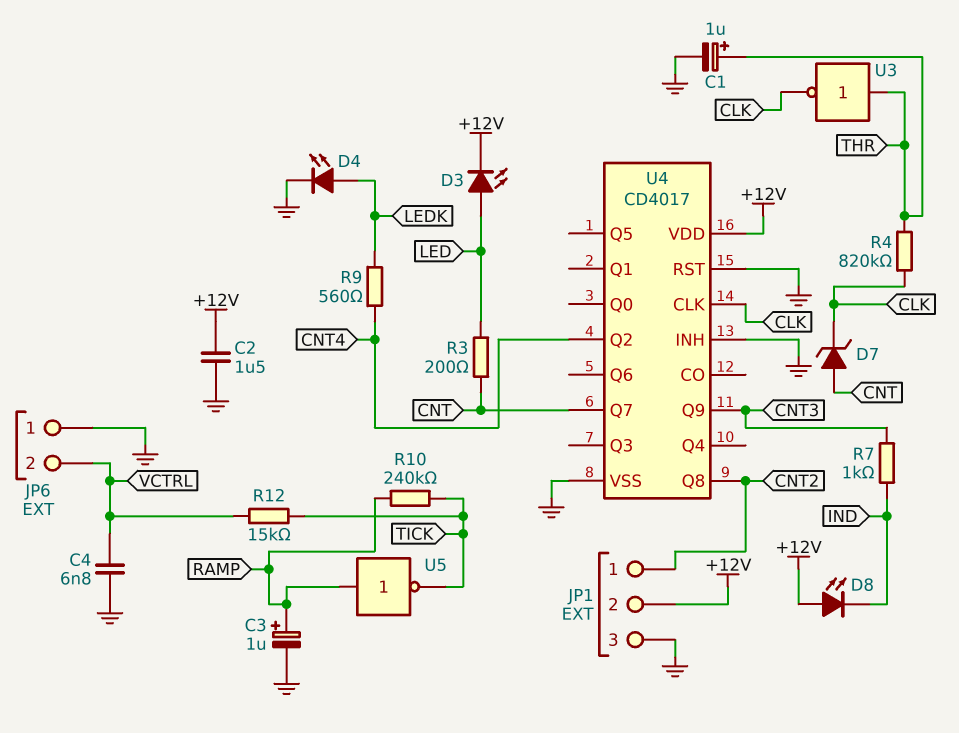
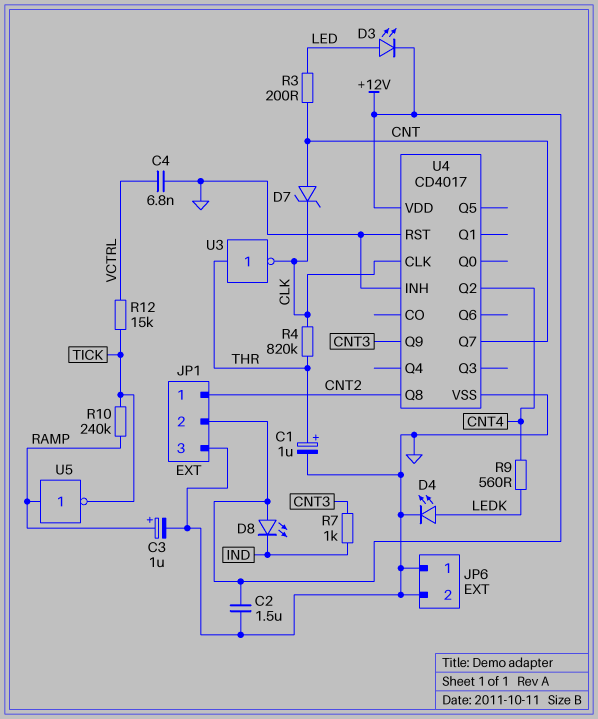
JP6 pin 2: VCTRL -> GND

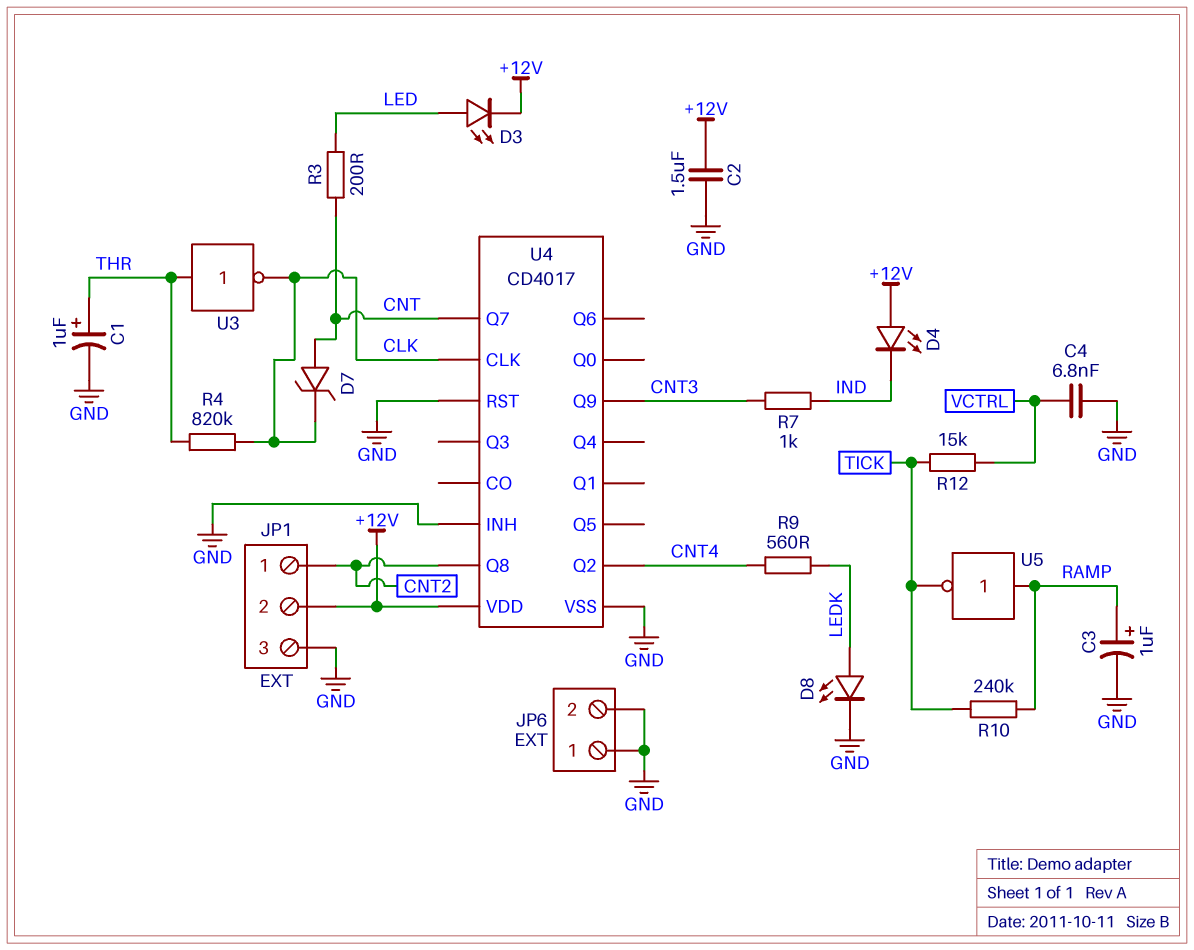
D4: LED (A LEDK, K GND) -> LED (A +12V, K IND)
D8: LED (A +12V, K IND) -> LED (A LEDK, K GND)

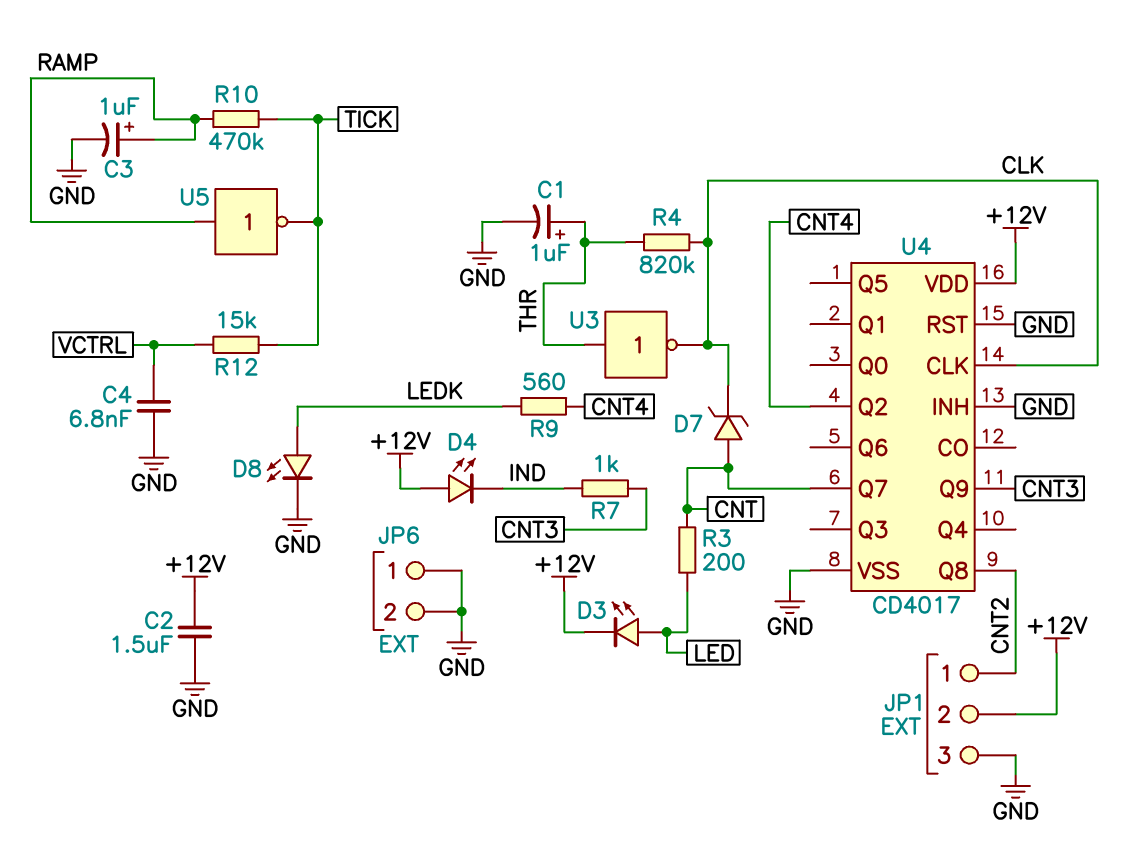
R10: 240k (RAMP, TICK) -> 470k (RAMP, TICK)

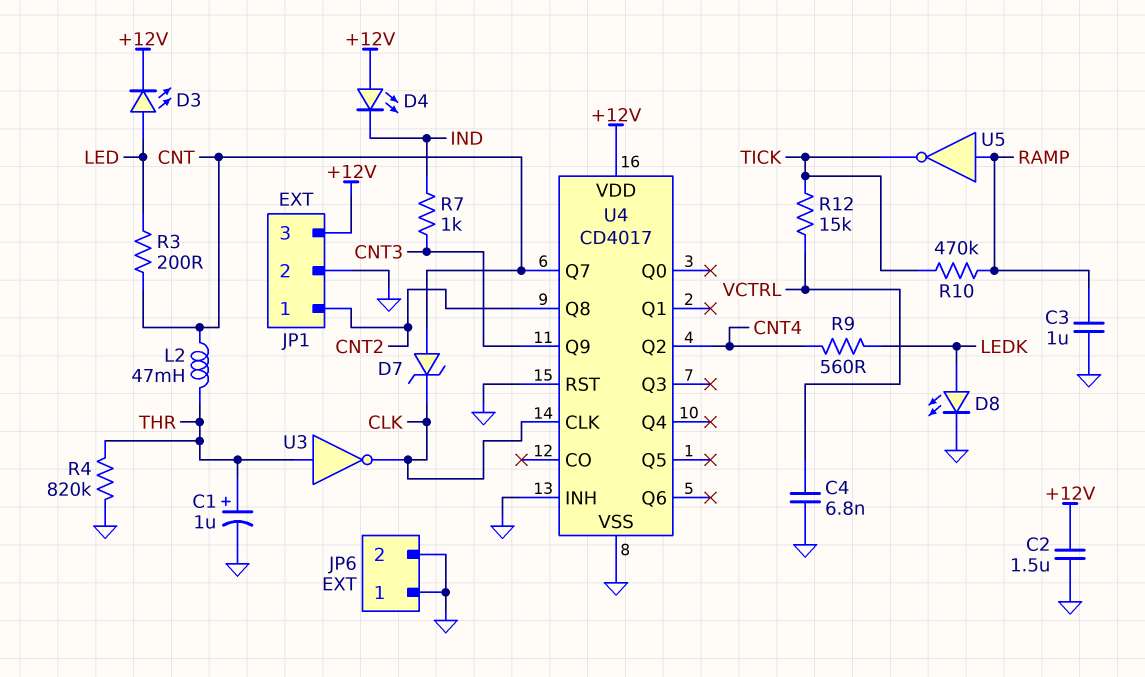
C3: 1uF (plus RAMP, minus GND) -> 1uF (GND, RAMP)
JP1 pin 2: +12V -> GND
JP1 pin 3: GND -> +12V
L2: none -> 47mH (CNT, THR)
R4: 820k (CLK, THR) -> 820k (GND, THR)

